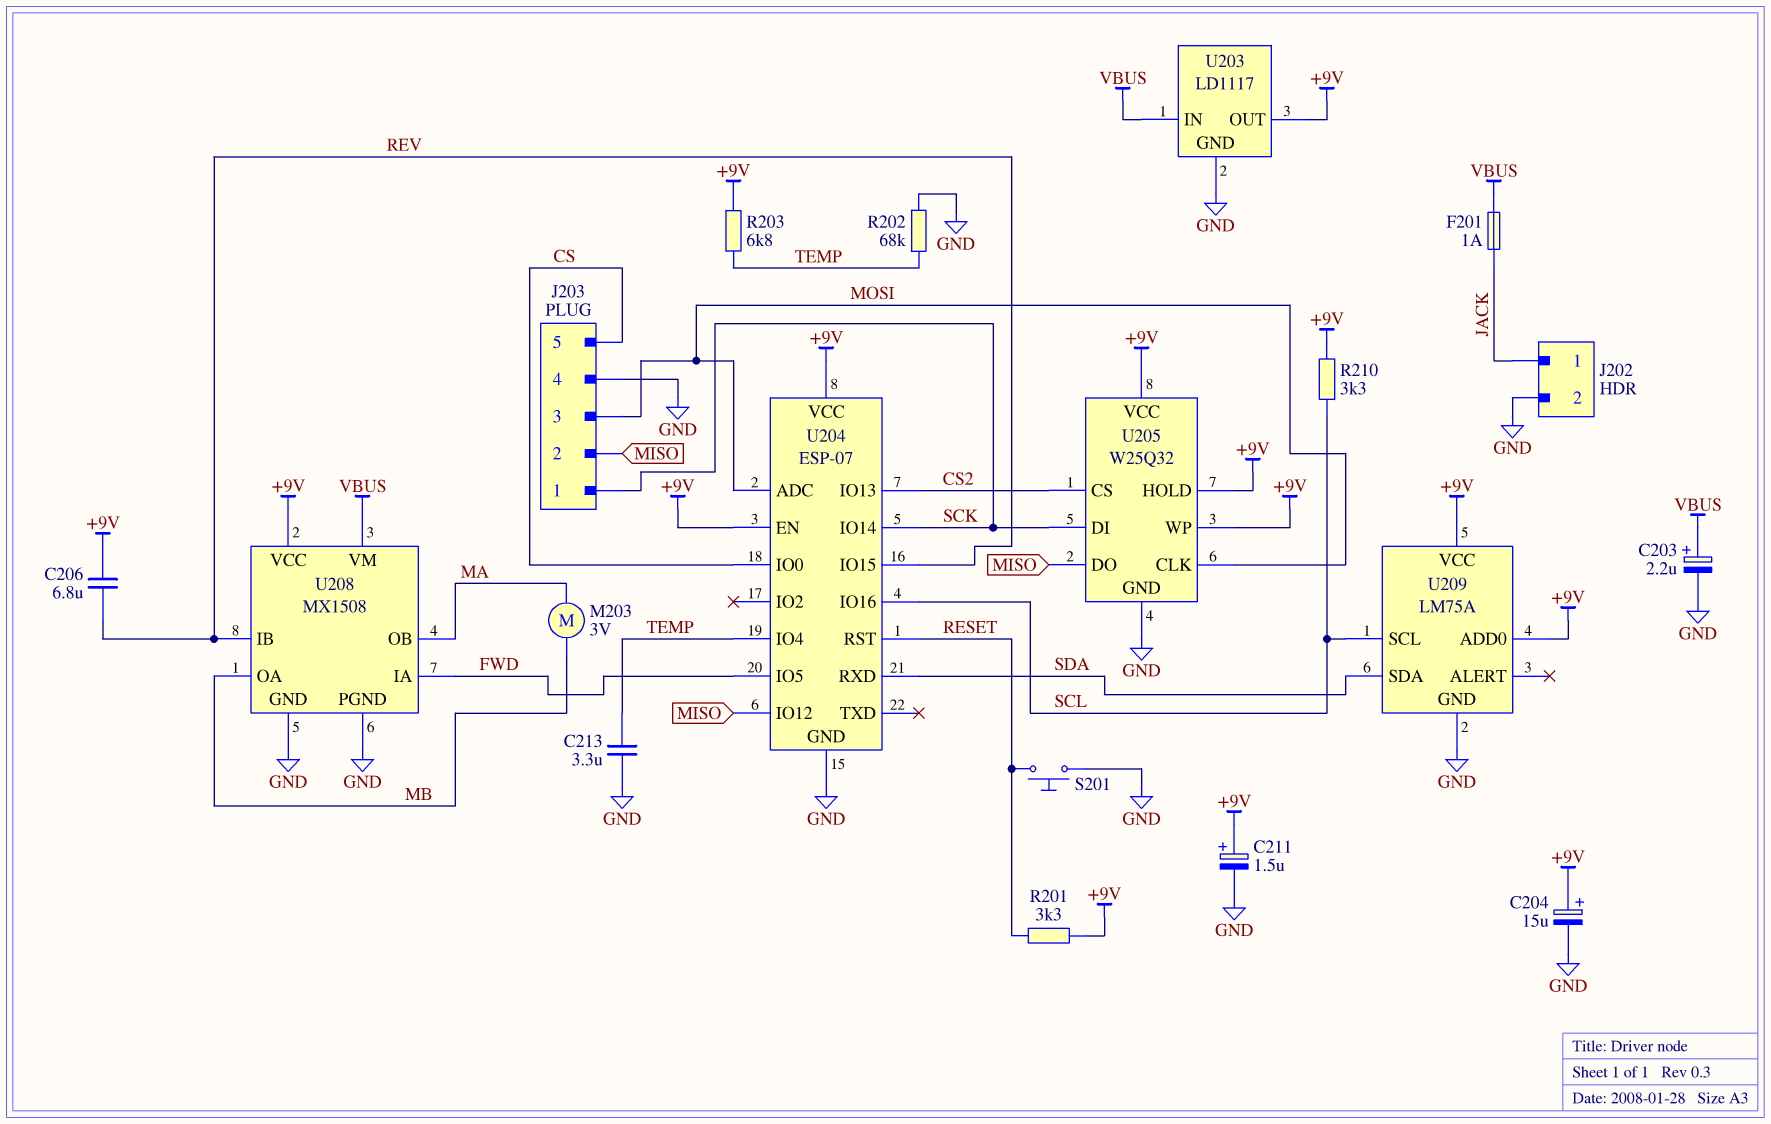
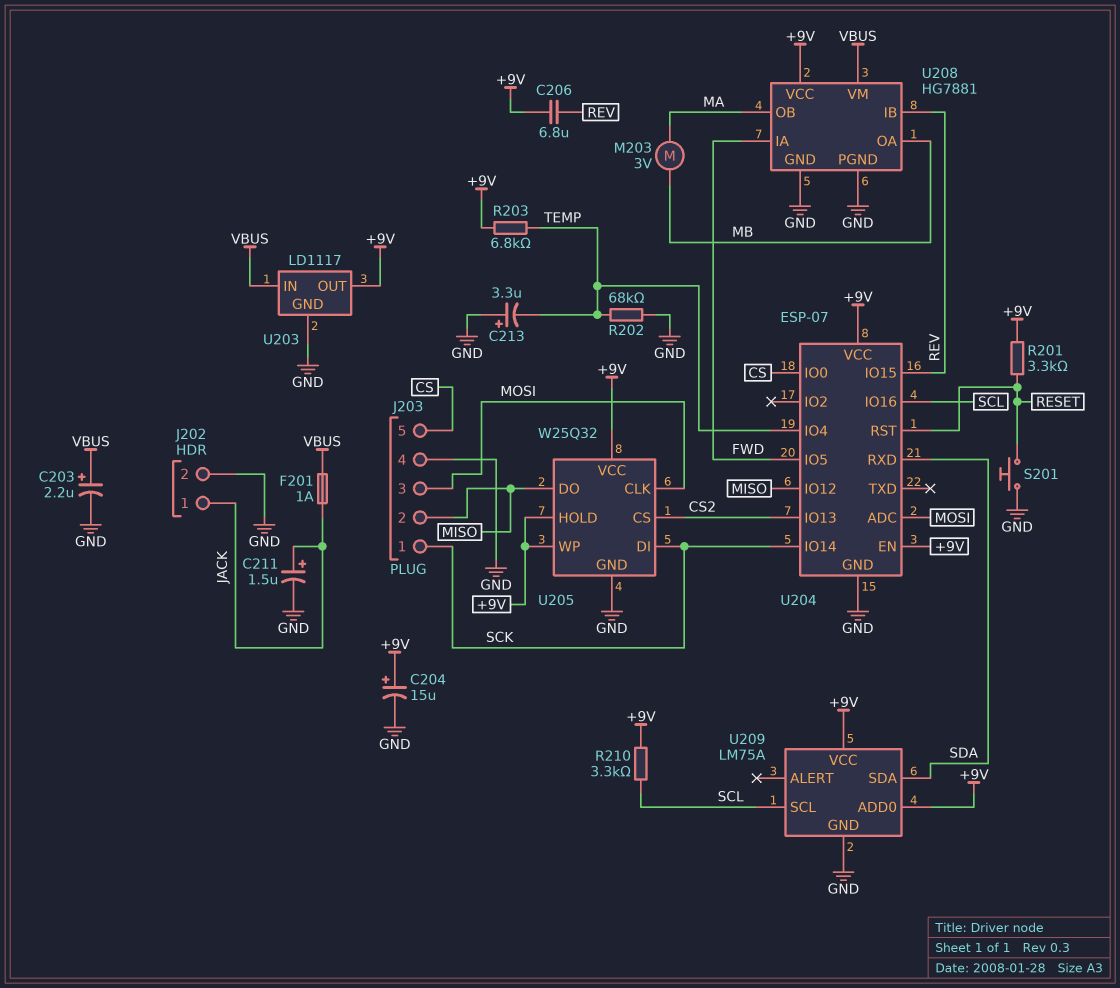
C211: 1.5uF (plus +9V, minus GND) -> 1.5uF (plus JACK, minus GND)
C213: 3.3uF (GND, TEMP) -> 3.3uF (plus GND, minus TEMP)
U208: MX1508 -> HG7881

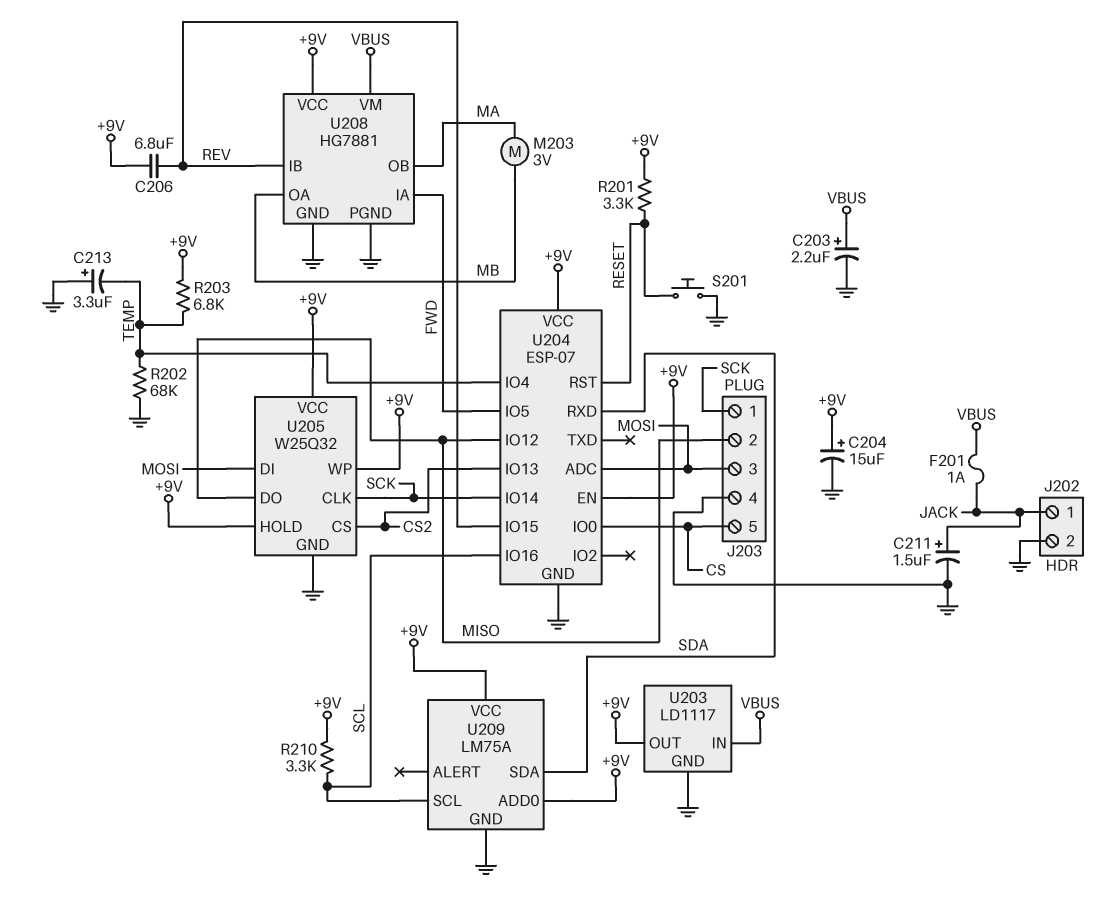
U205 pin CLK: MOSI -> SCK
U205 pin DI: SCK -> MOSI

